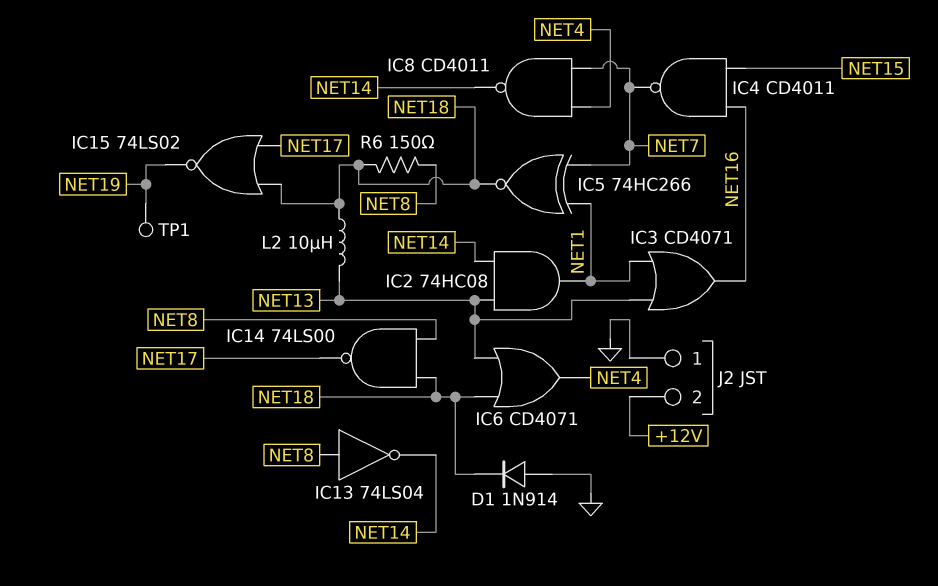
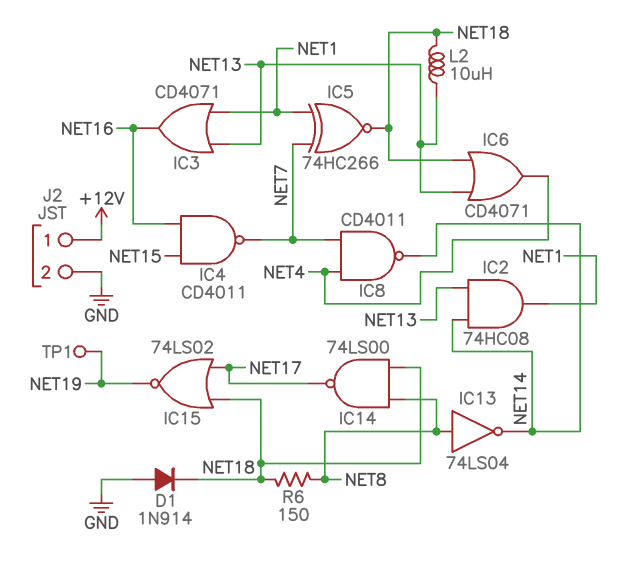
J2 pin 1: GND -> +12V
J2 pin 2: +12V -> GND

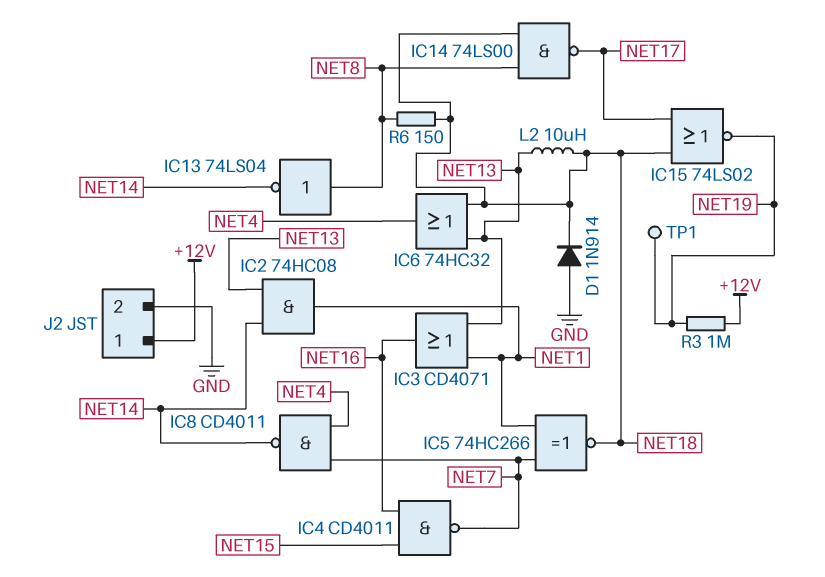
IC6: OR CD4071 (in NET13, in NET18, out NET4) -> OR 74HC32 (in NET13, in NET18, out NET4)
R3: none -> 1M (+12V, NET19)

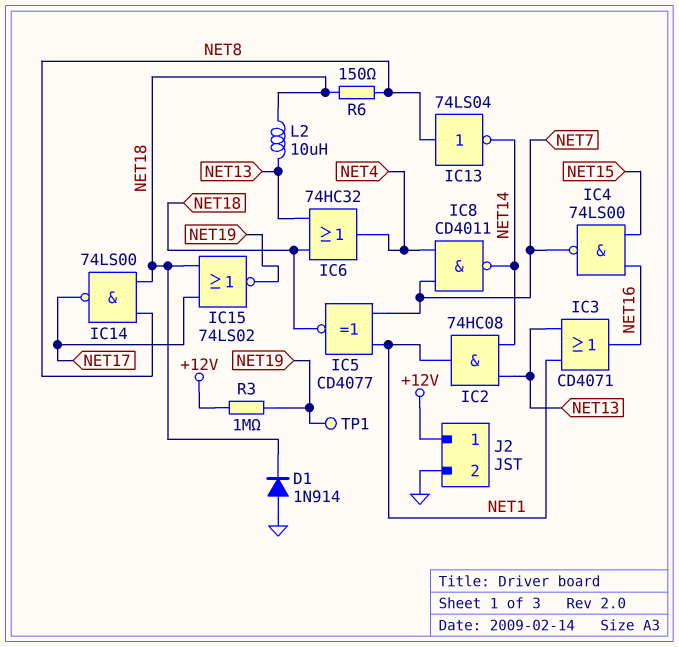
IC4: NAND CD4011 (in NET15, in NET16, out NET7) -> NAND 74LS00 (in NET15, in NET16, out NET7)
IC5: XNOR 74HC266 (in NET1, in NET7, out NET18) -> XNOR CD4077 (in NET1, in NET7, out NET18)

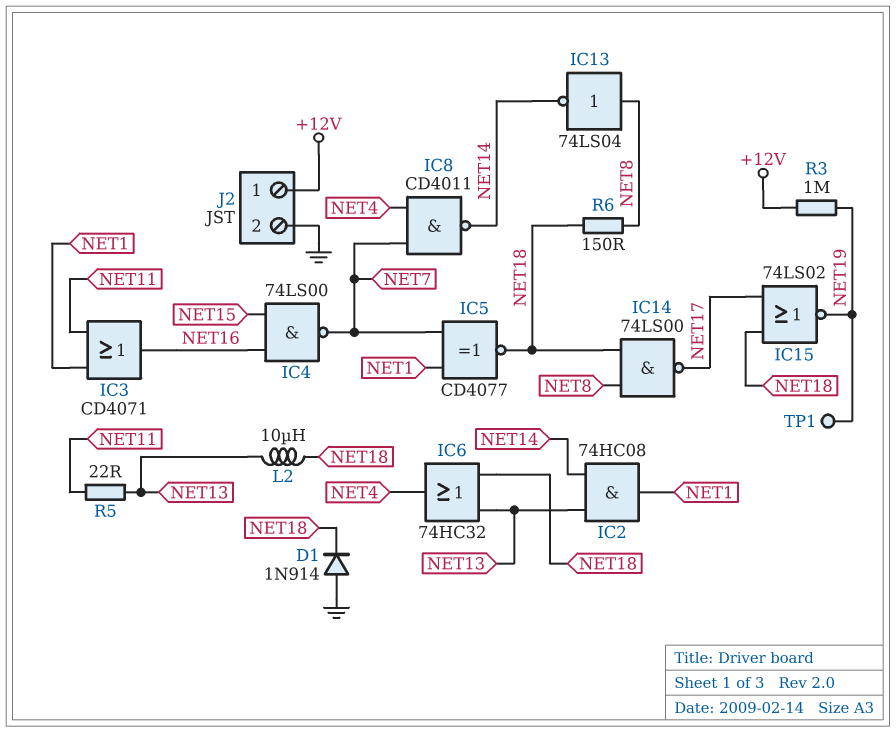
IC3: OR CD4071 (in NET1, in NET13, out NET16) -> OR CD4071 (in NET1, in NET11, out NET16)
R5: none -> 22 (NET11, NET13)

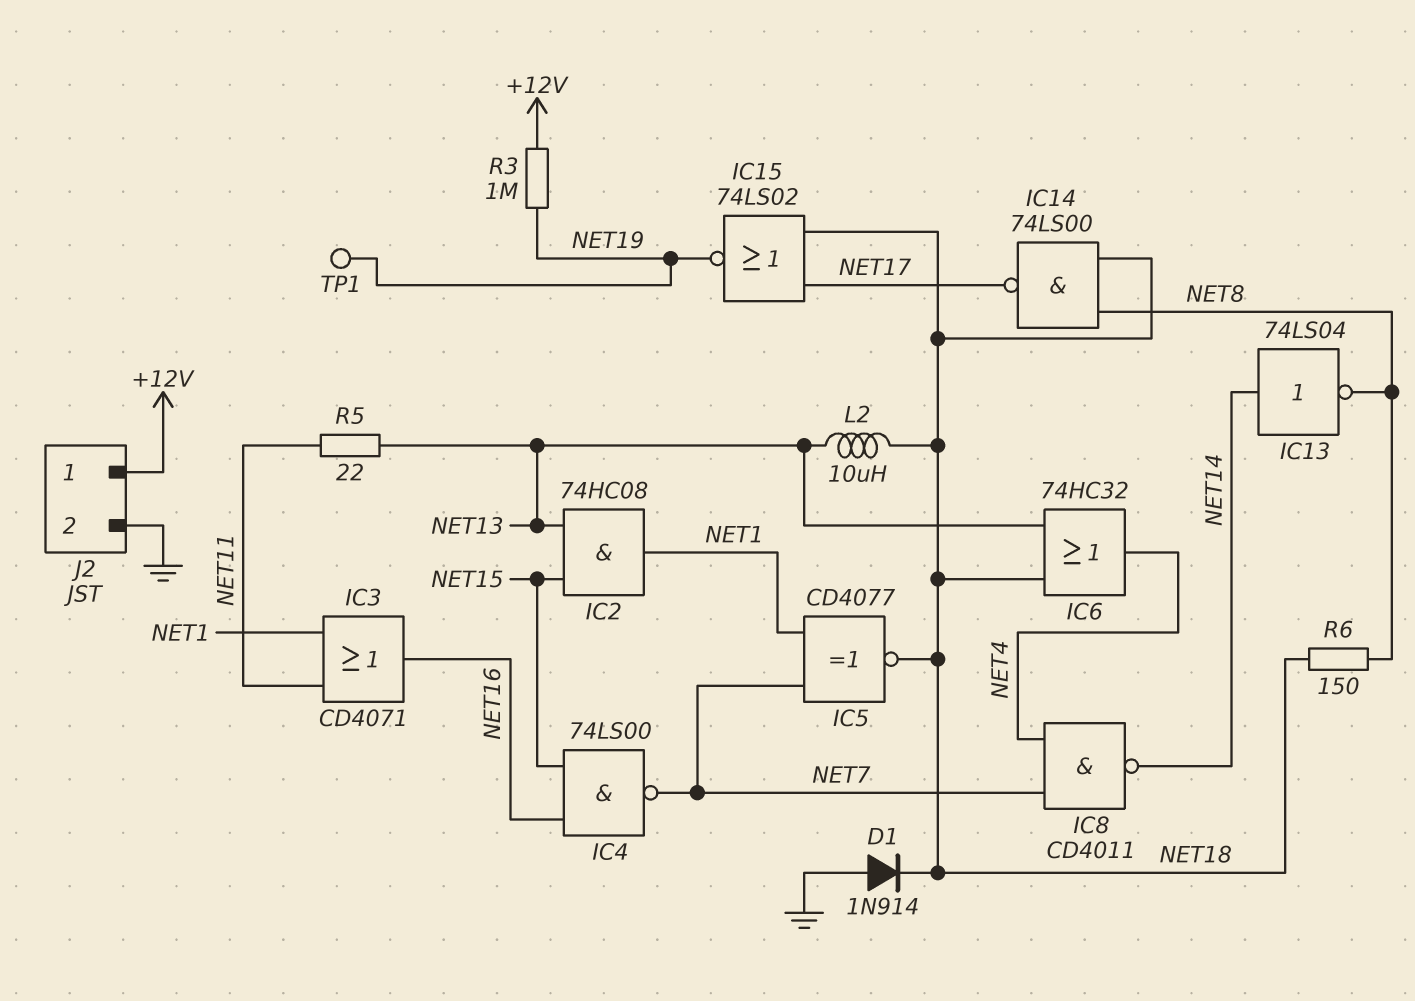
IC2: AND 74HC08 (in NET13, in NET14, out NET1) -> AND 74HC08 (in NET13, in NET15, out NET1)
IC13: NOT 74LS04 (in NET8, out NET14) -> NOT 74LS04 (in NET14, out NET8)

